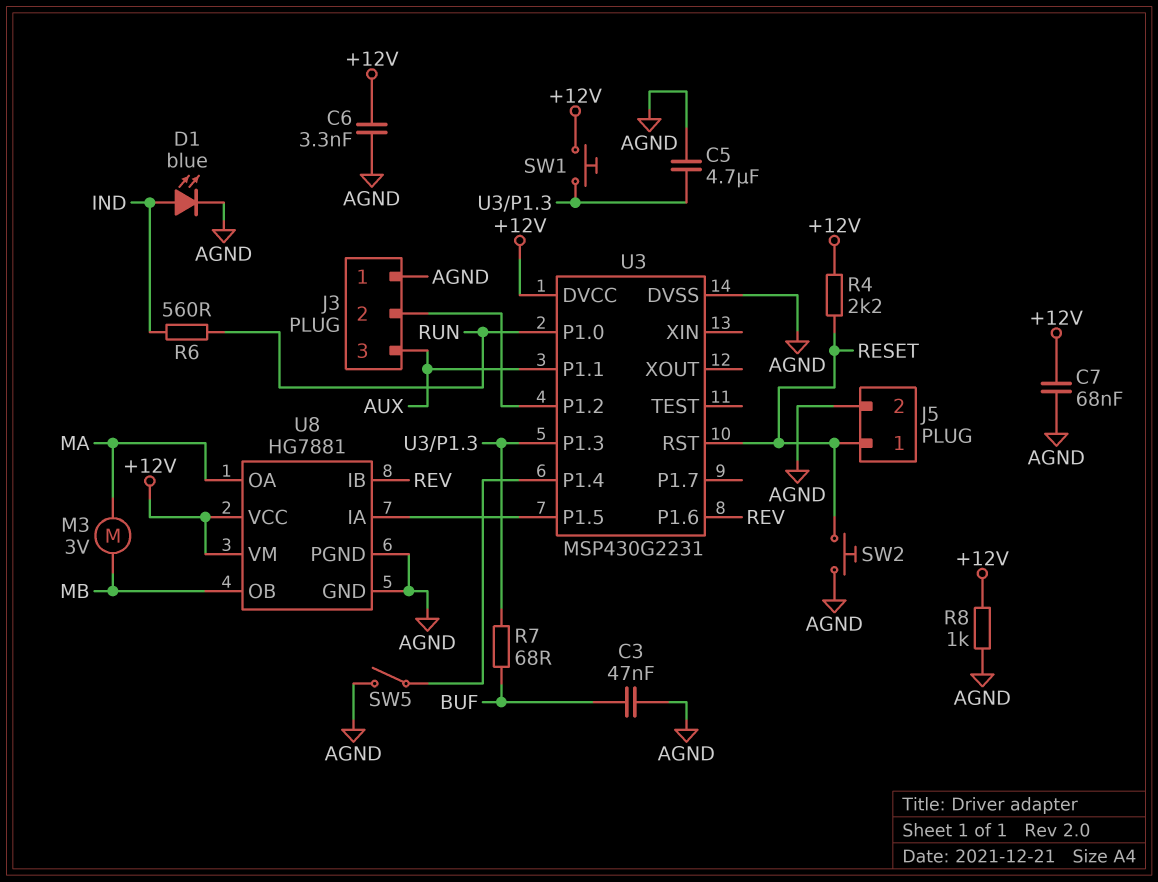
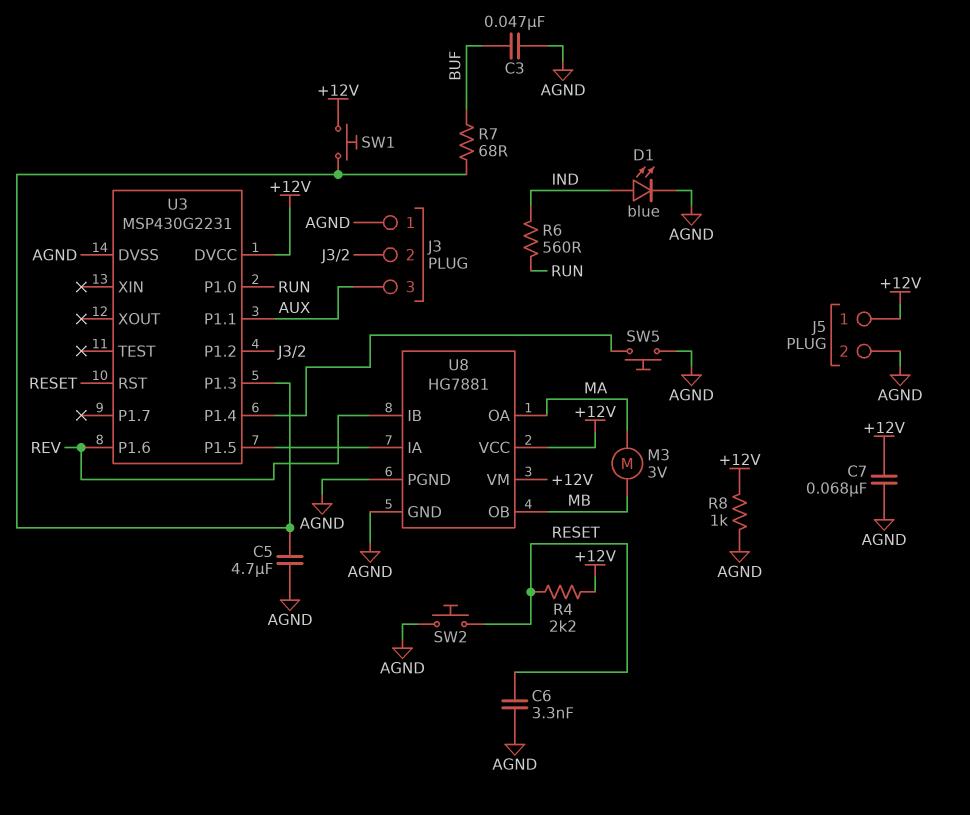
C6: 3.3nF (+12V, AGND) -> 3.3nF (AGND, RESET)
J5 pin 1: RESET -> +12V
SW5: switch (AGND, U3/P1.4) -> button (AGND, U3/P1.4)

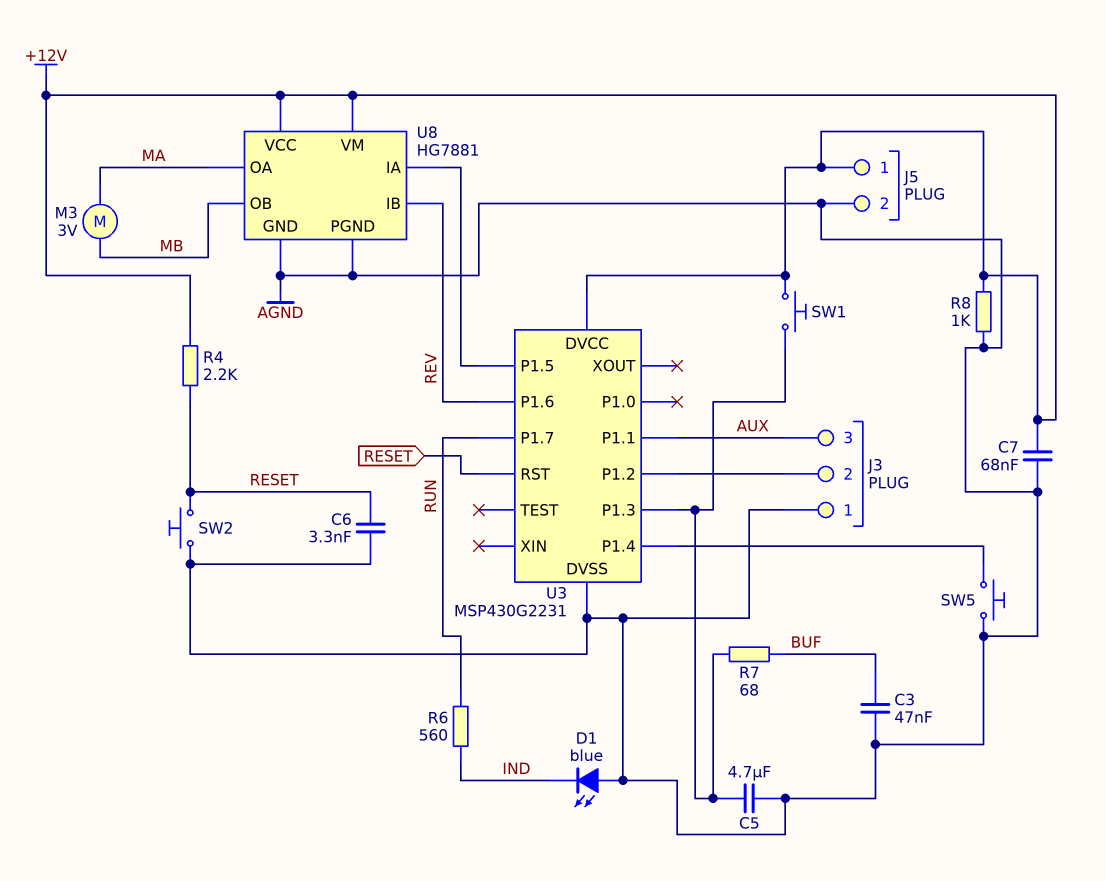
D1: LED blue (A IND, K AGND) -> LED blue (A AGND, K IND)
U3 pin P1.0: RUN -> none
U3 pin P1.7: none -> RUN

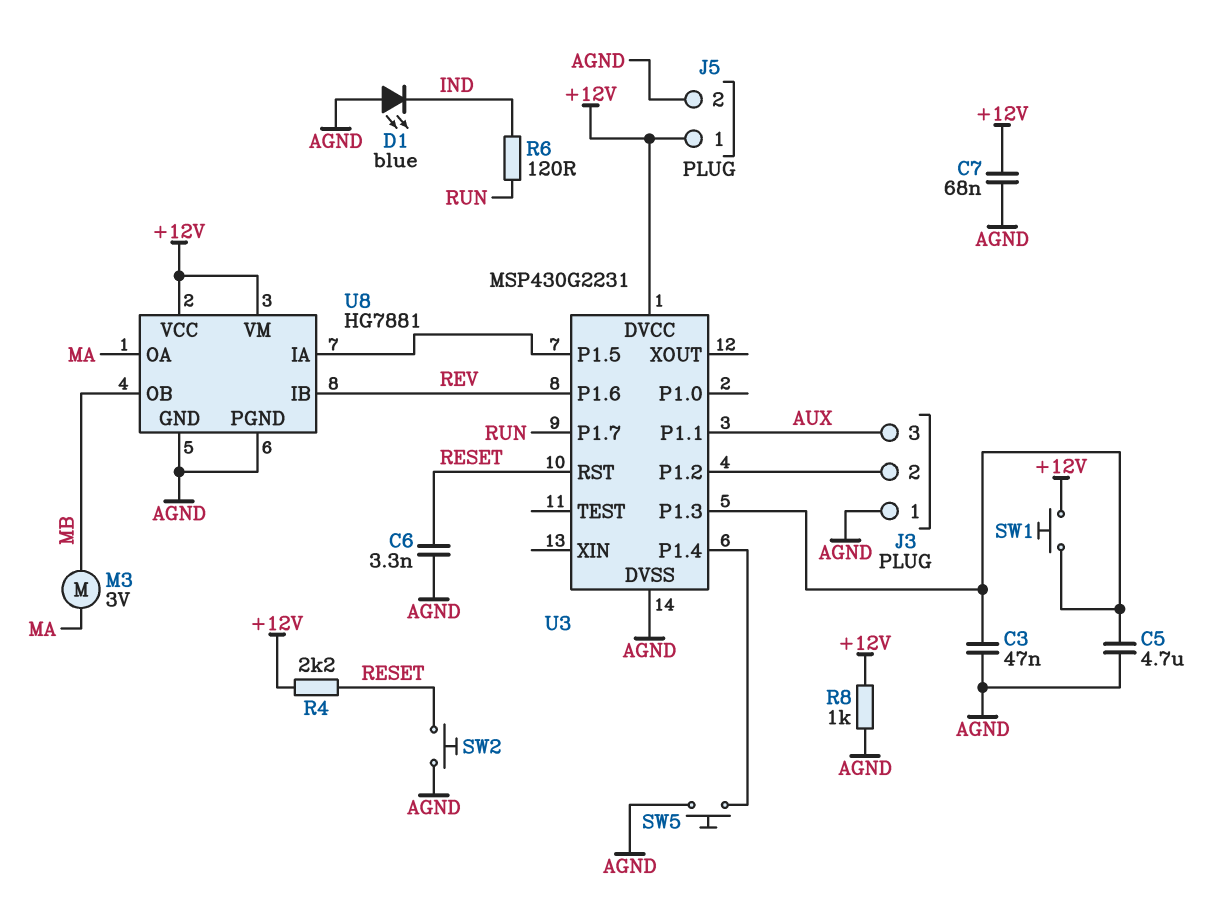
C3: 47nF (AGND, BUF) -> 47nF (AGND, U3/P1.3)
R6: 560 (IND, RUN) -> 120 (IND, RUN)
R7: 68 (BUF, U3/P1.3) -> none

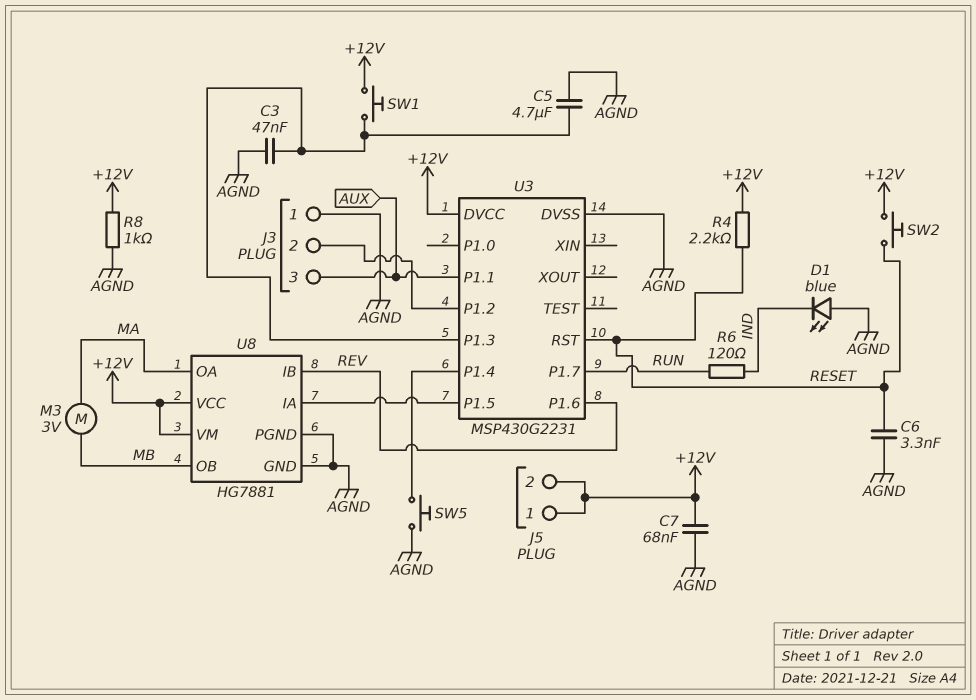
J5 pin 2: AGND -> +12V
SW2: button (AGND, RESET) -> button (+12V, RESET)

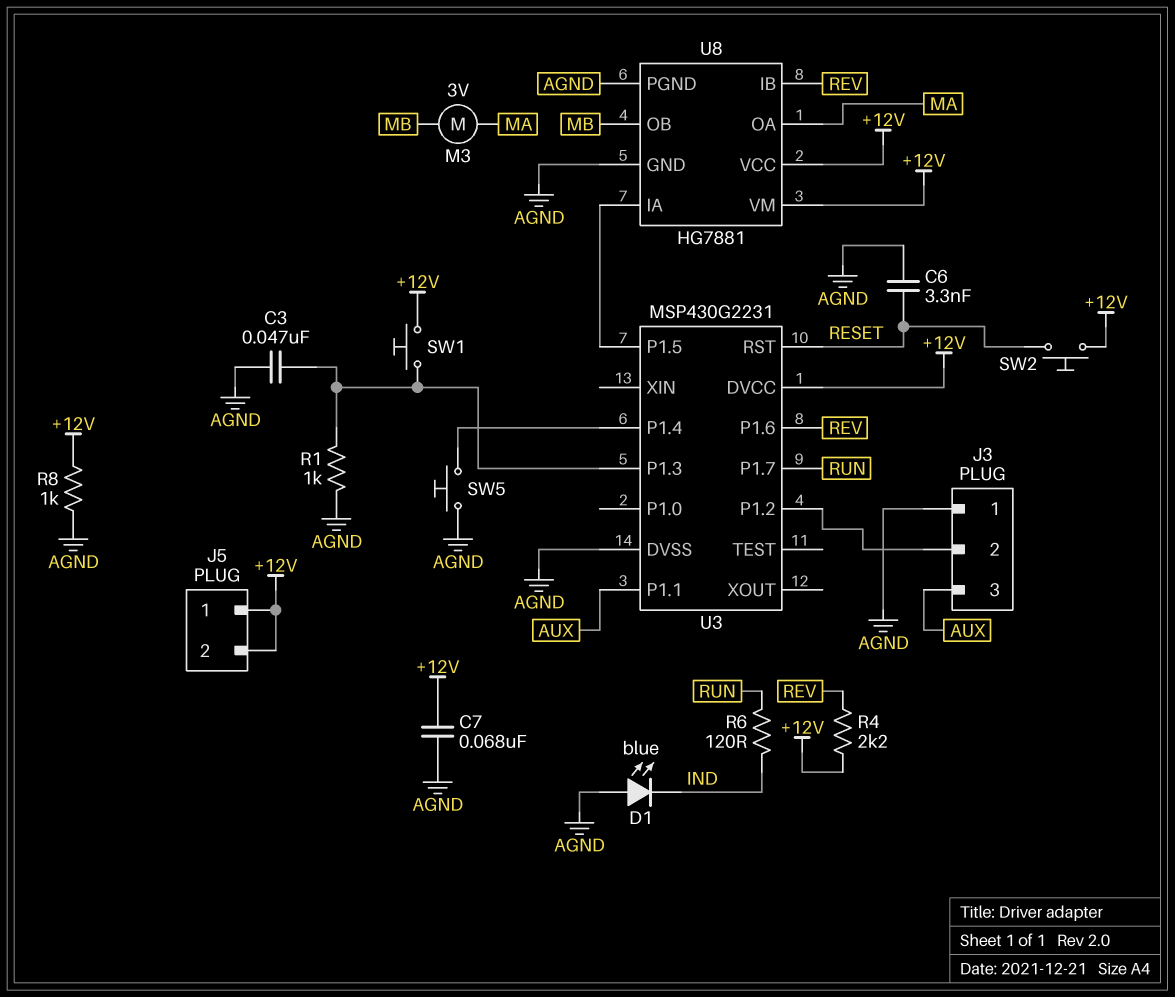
C5: 4.7uF (AGND, U3/P1.3) -> none
R1: none -> 1k (AGND, U3/P1.3)
R4: 2.2k (+12V, RESET) -> 2.2k (+12V, REV)

